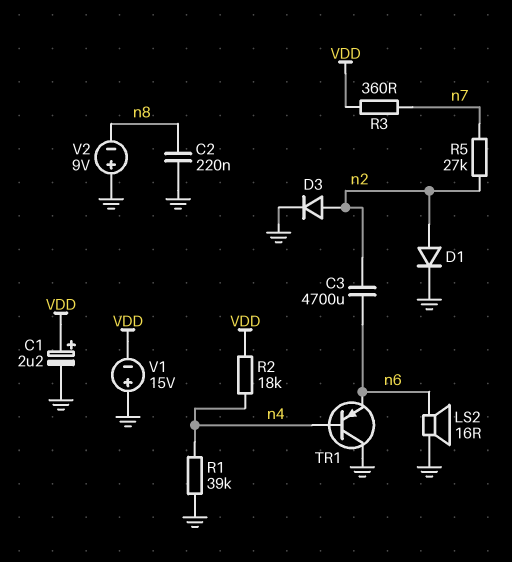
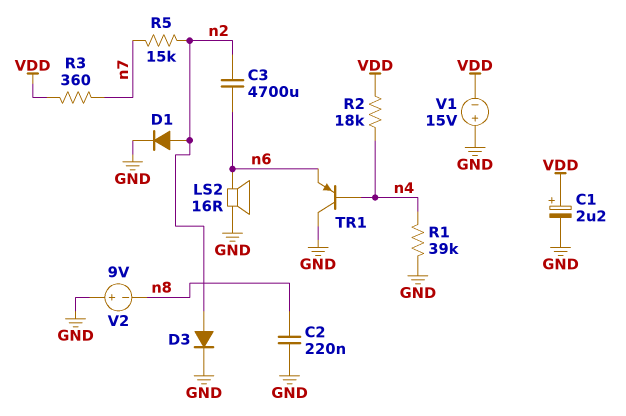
R5: 27k (n2, n7) -> 15k (n2, n7)

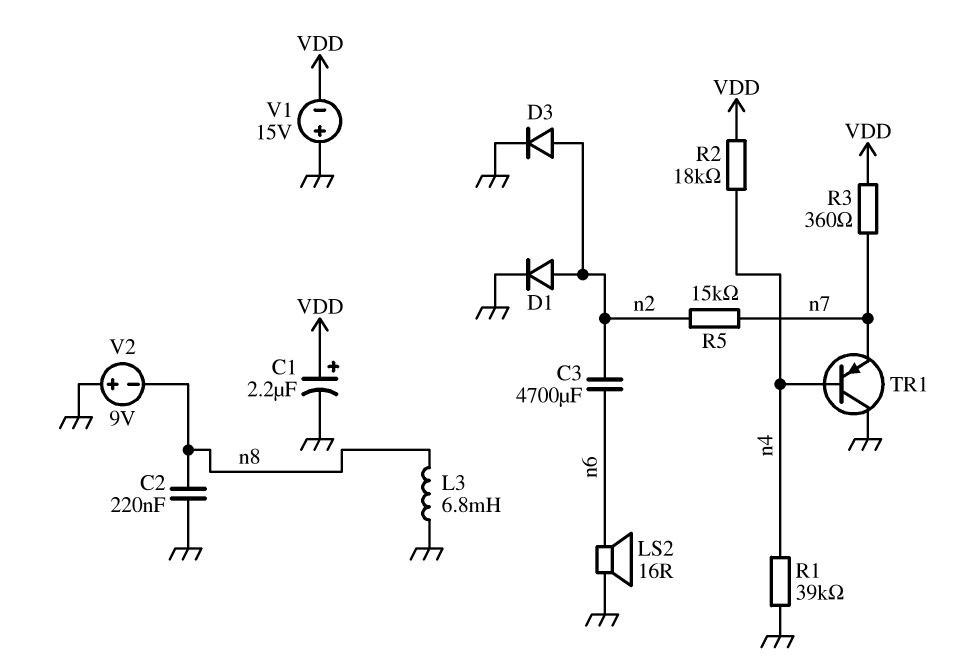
L3: none -> 6.8mH (GND, n8)
TR1: PNP (B n4, C GND, E n6) -> PNP (B n4, C GND, E n7)

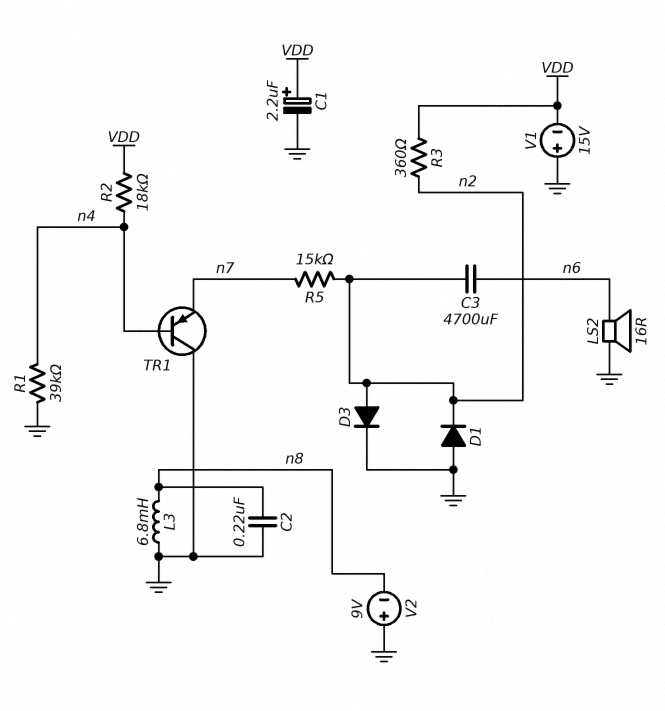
D1: diode (A n2, K GND) -> diode (A GND, K n2)
R3: 360 (VDD, n7) -> 360 (VDD, n2)

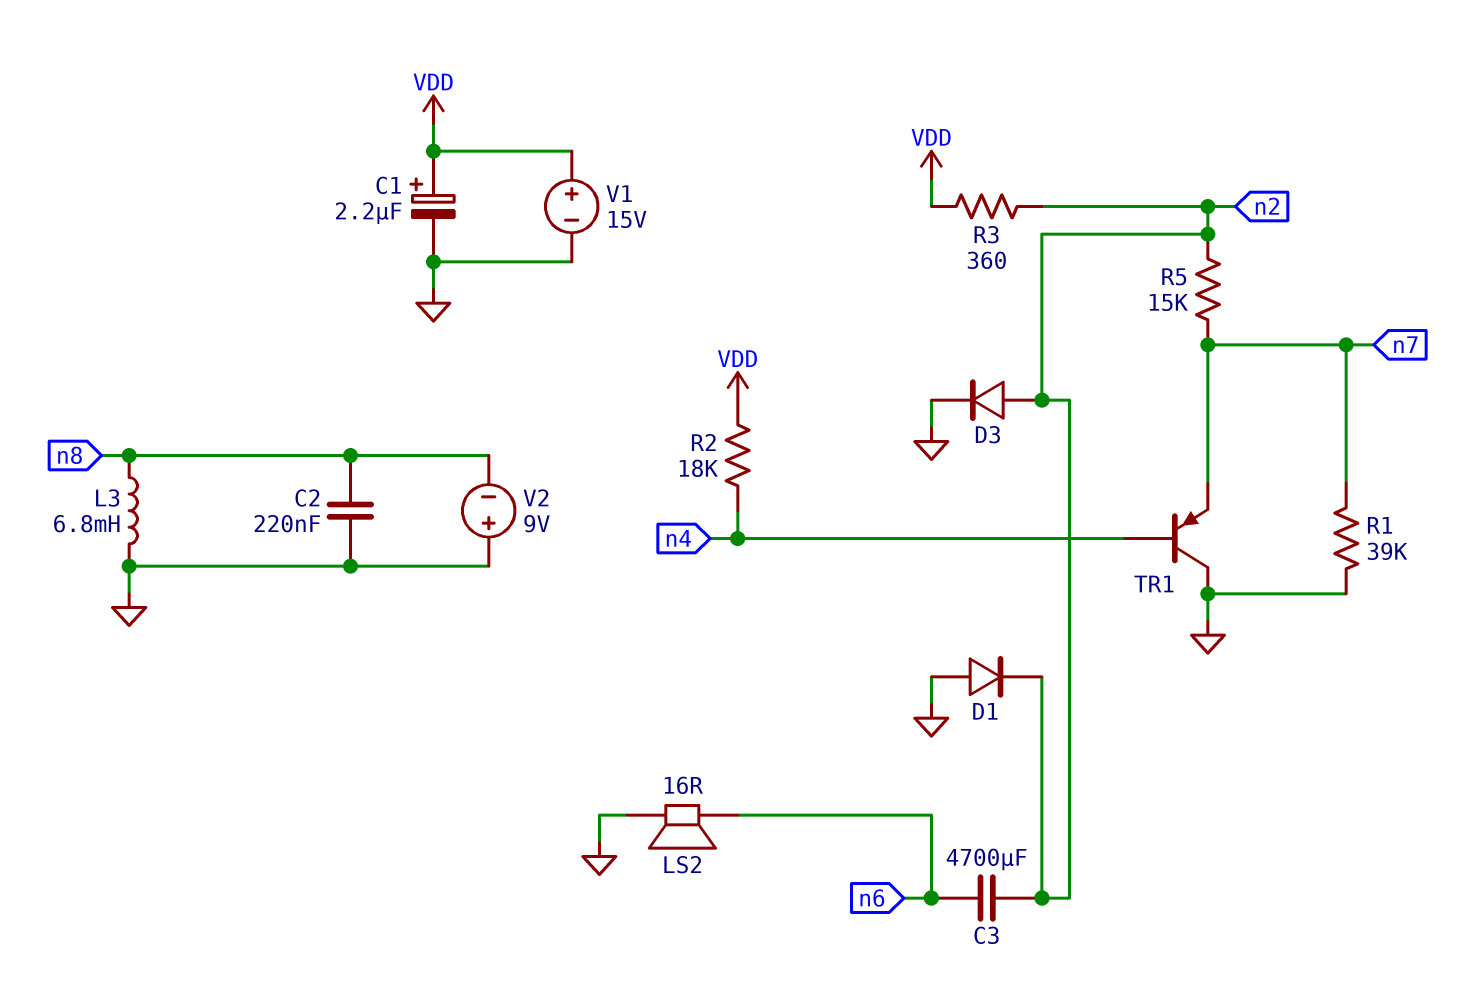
R1: 39k (GND, n4) -> 39k (GND, n7)
V1: 15V (plus GND, minus VDD) -> 15V (plus VDD, minus GND)

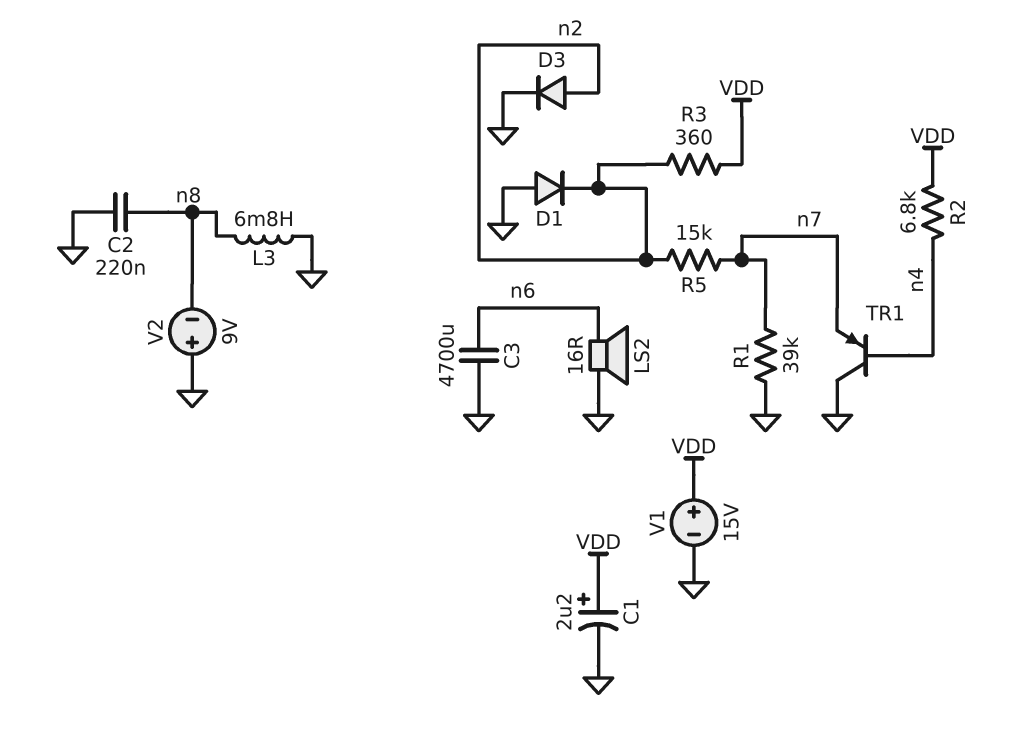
C3: 4700uF (n2, n6) -> 4700uF (GND, n6)
R2: 18k (VDD, n4) -> 6.8k (VDD, n4)

